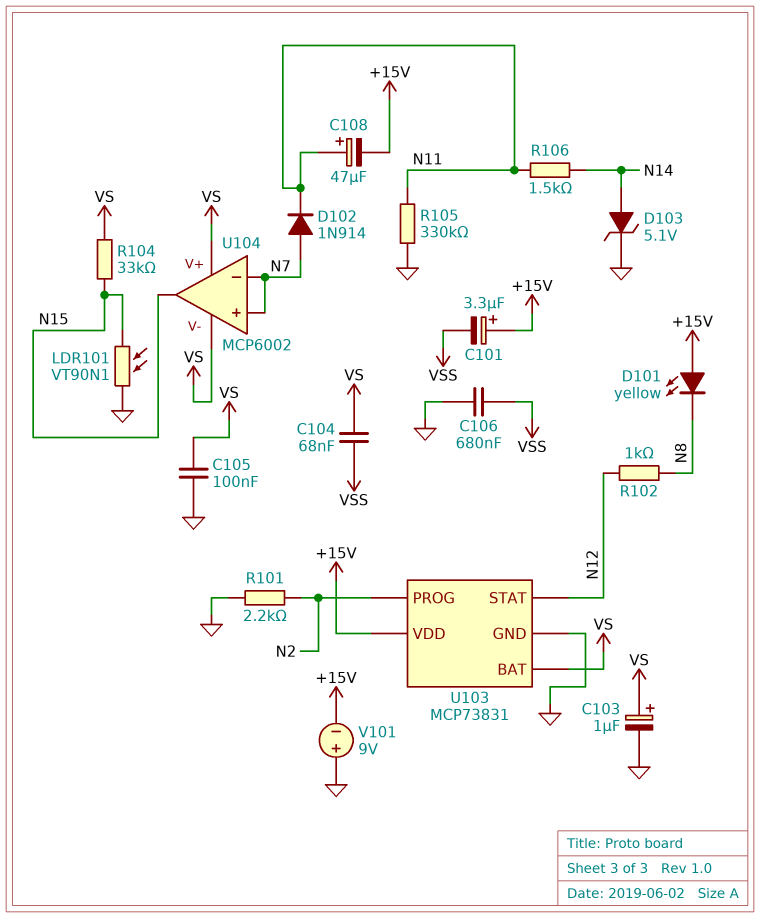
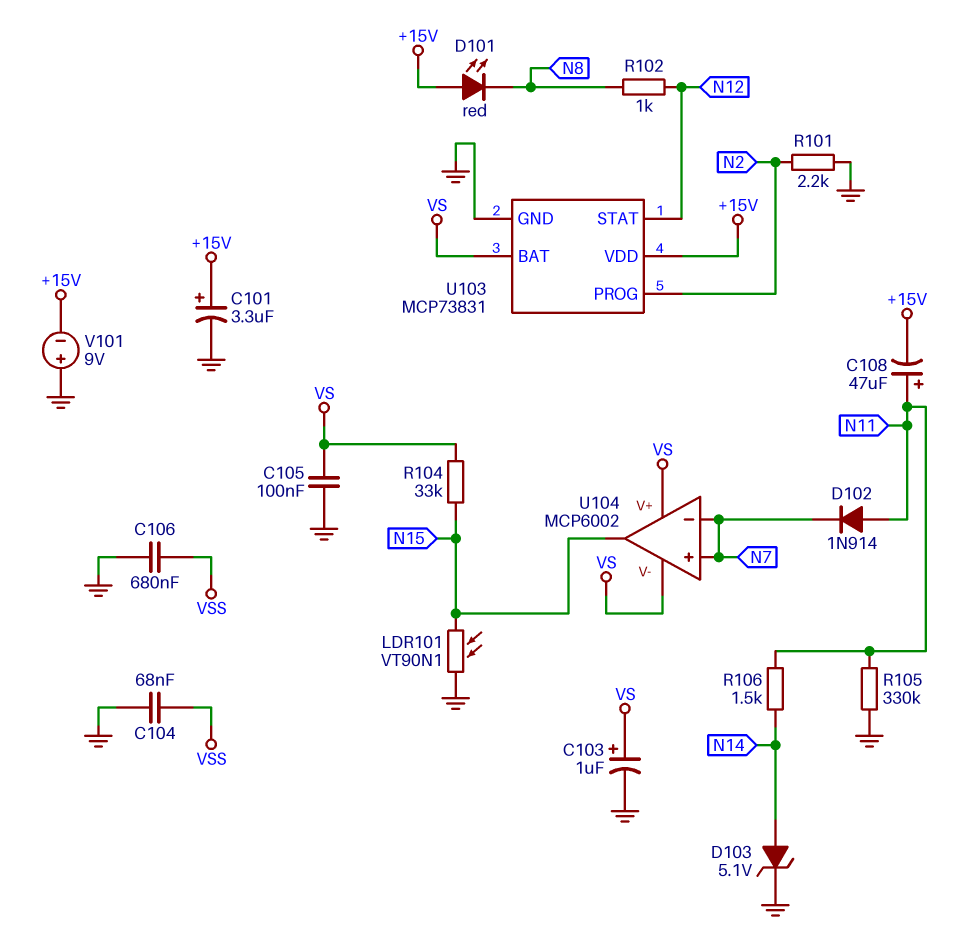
C101: 3.3uF (plus +15V, minus VSS) -> 3.3uF (plus +15V, minus GND)
C104: 68nF (VS, VSS) -> 68nF (GND, VSS)
D101: LED yellow (A +15V, K N8) -> LED red (A +15V, K N8)
D102: diode 1N914 (A N7, K N11) -> diode 1N914 (A N11, K N7)

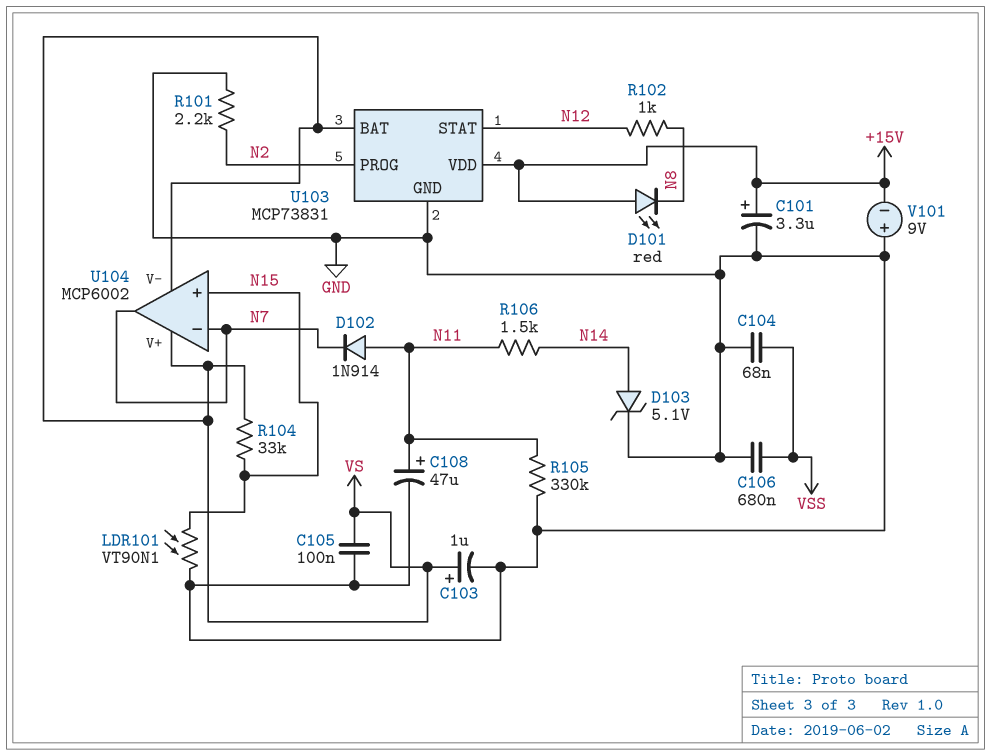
C108: 47uF (plus N11, minus +15V) -> 47uF (plus N11, minus GND)
U104 pin in+: N7 -> N15
U104 pin out: N15 -> N7

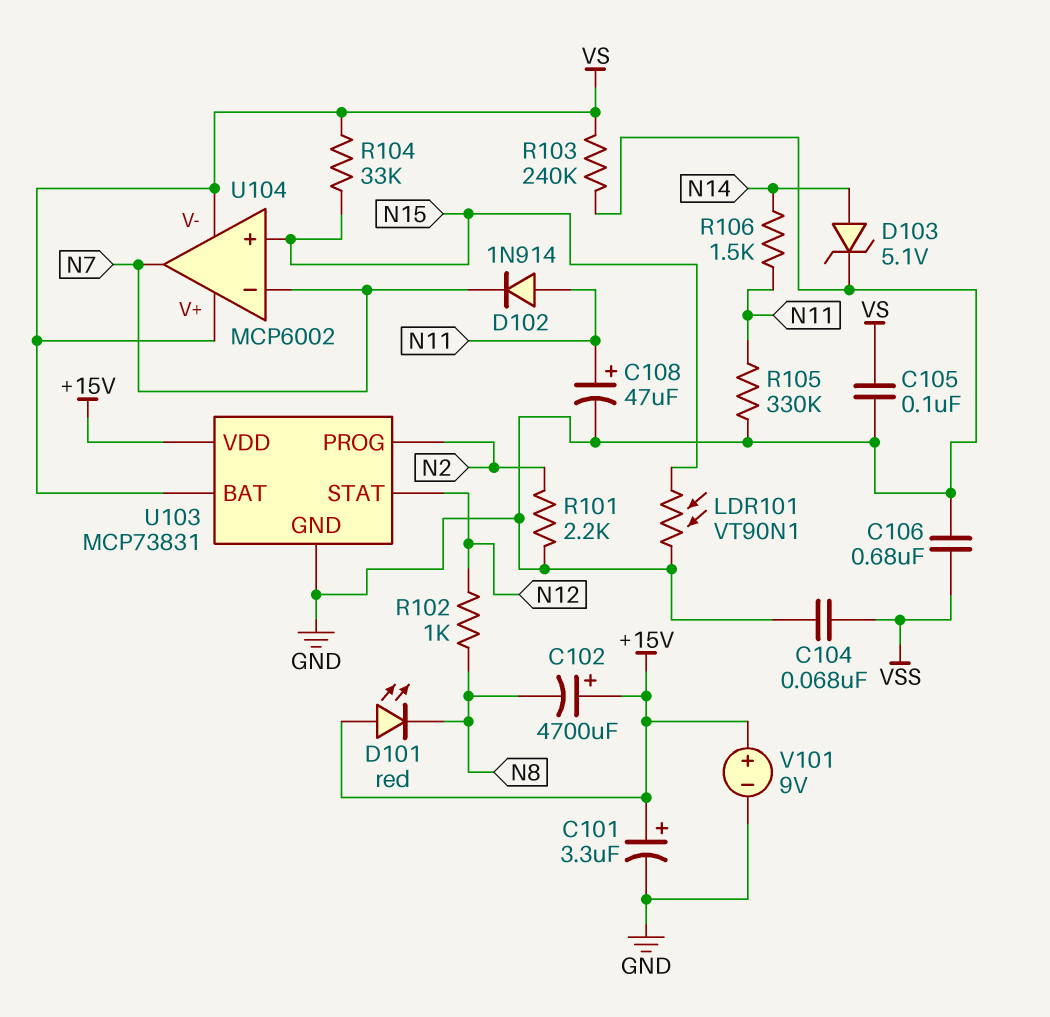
C102: none -> 4700uF (plus +15V, minus N8)
C103: 1uF (plus VS, minus GND) -> none
R103: none -> 240k (GND, VS)
V101: 9V (plus GND, minus +15V) -> 9V (plus +15V, minus GND)

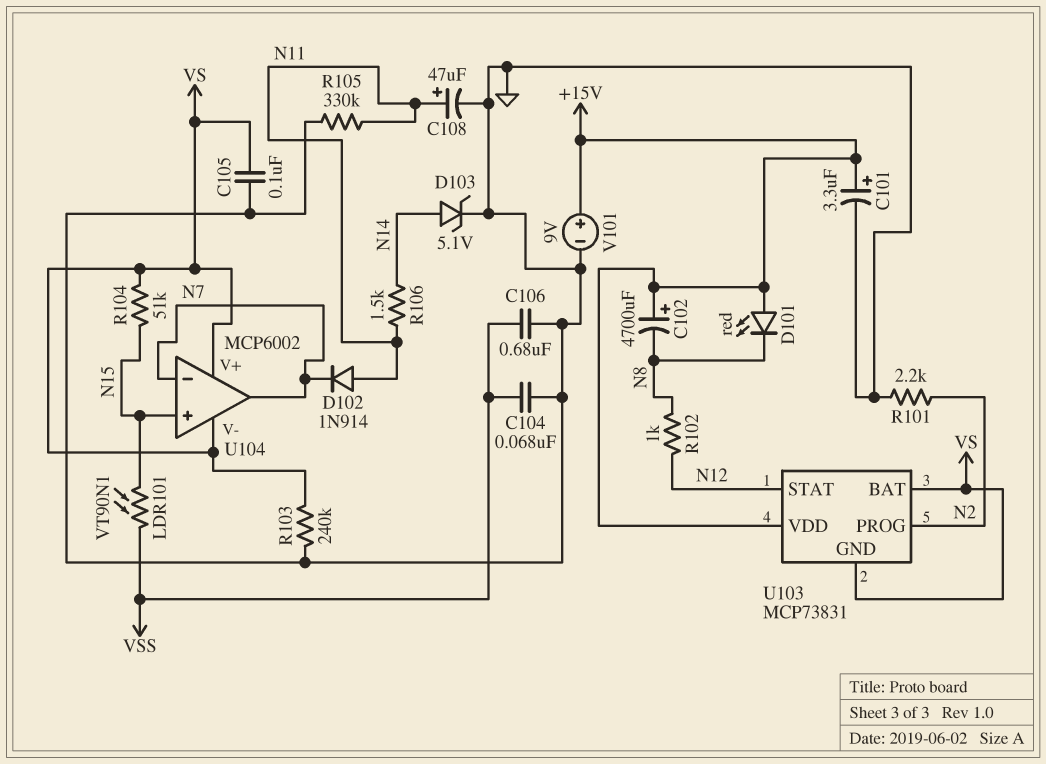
LDR101: VT90N1 (GND, N15) -> VT90N1 (N15, VSS)
R104: 33k (N15, VS) -> 51k (N15, VS)
U103 pin GND: GND -> VS

